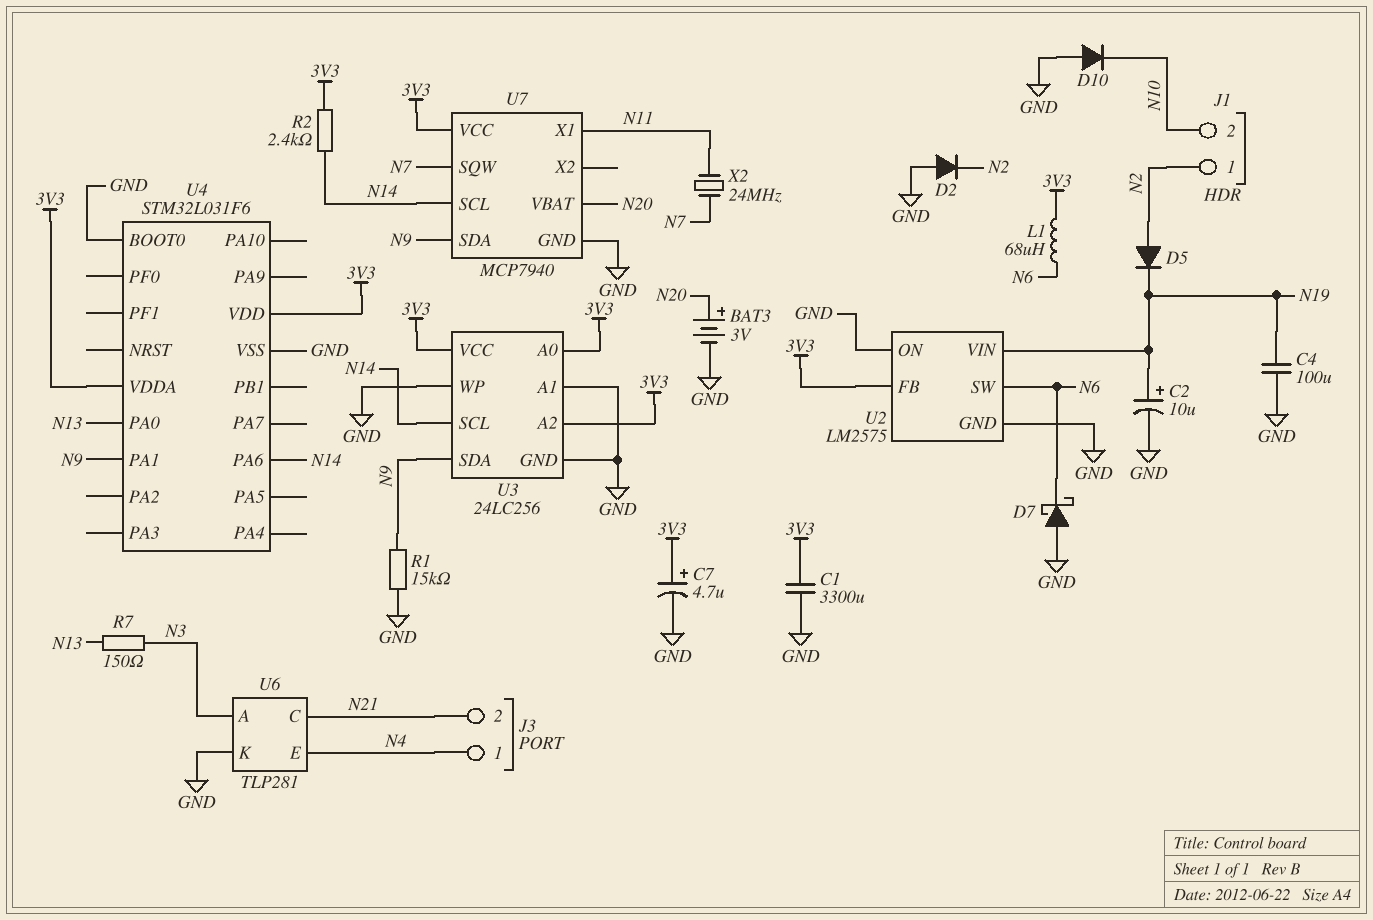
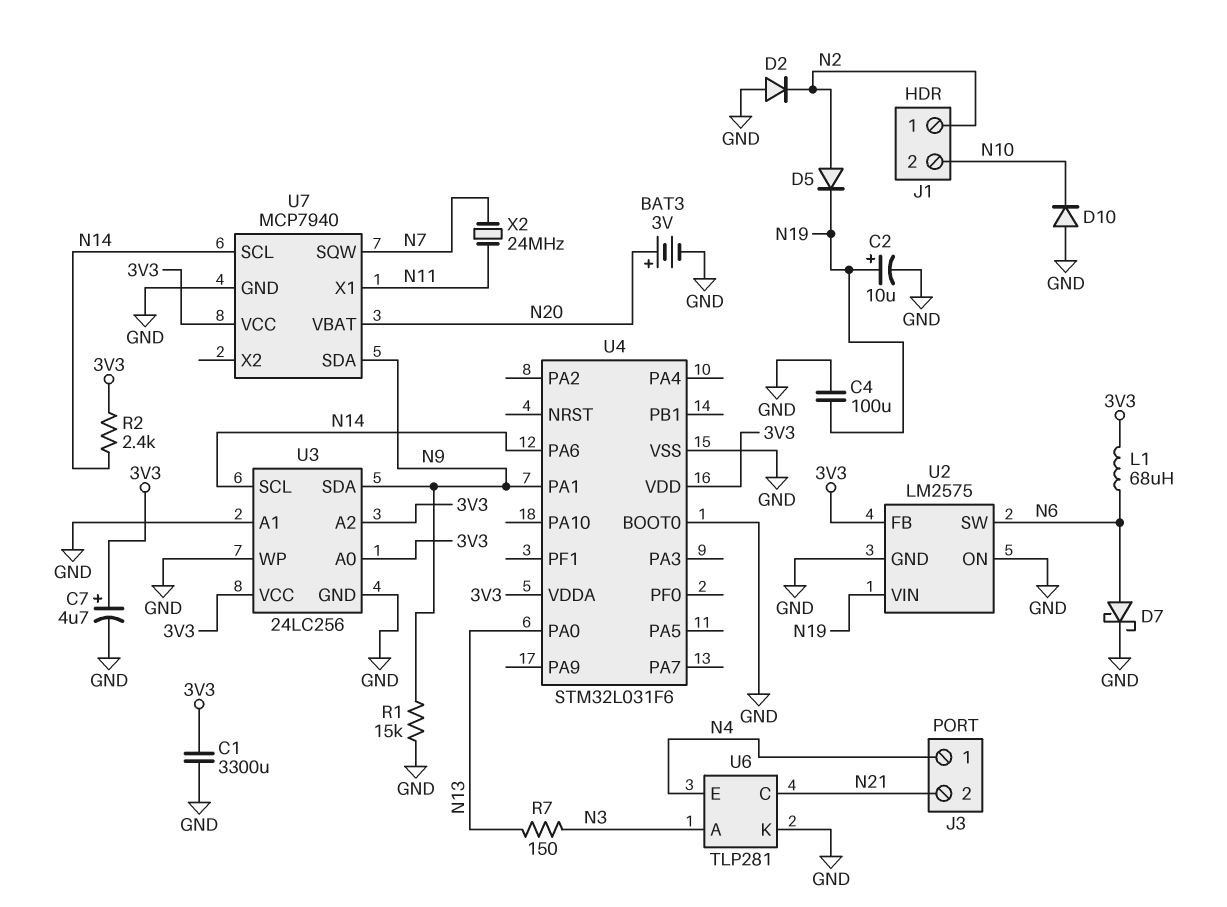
D7: schottky (A GND, K N6) -> schottky (A N6, K GND)

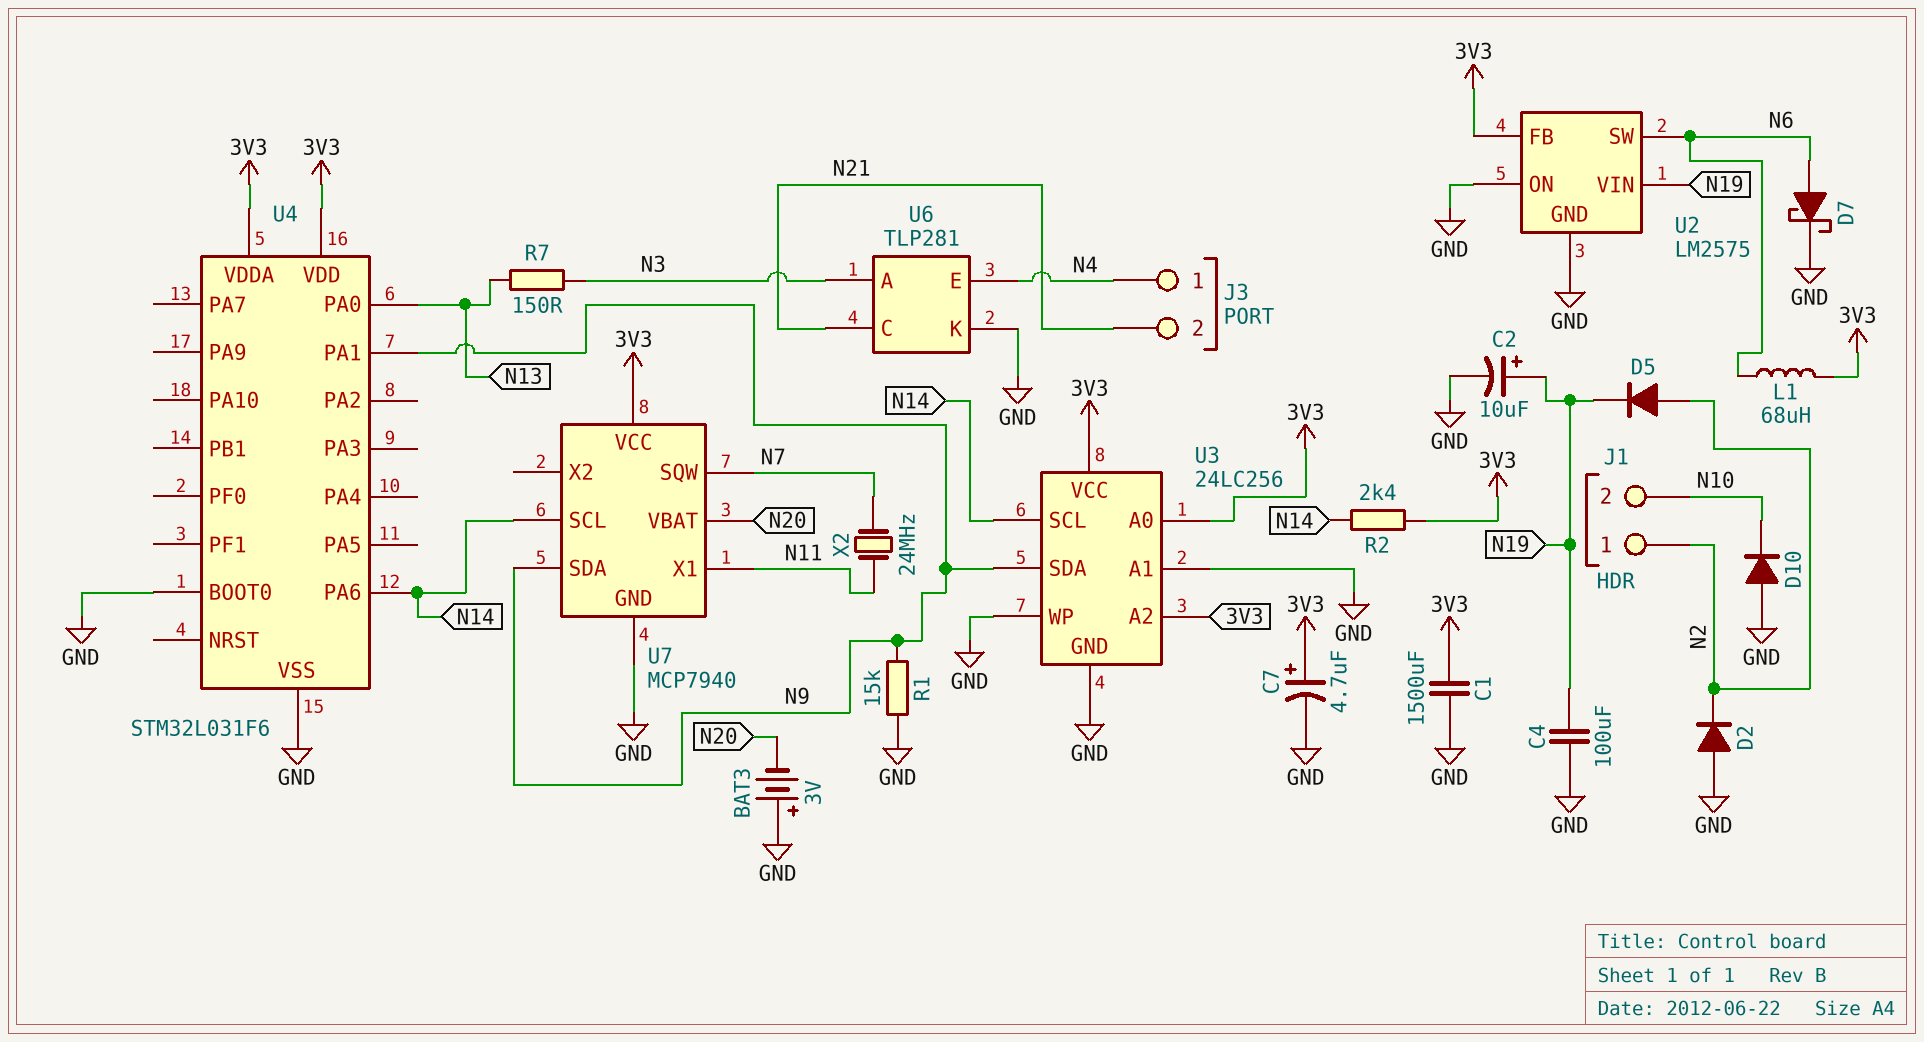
BAT3: 3V (plus N20, minus GND) -> 3V (plus GND, minus N20)
C1: 3300uF (3V3, GND) -> 1500uF (3V3, GND)

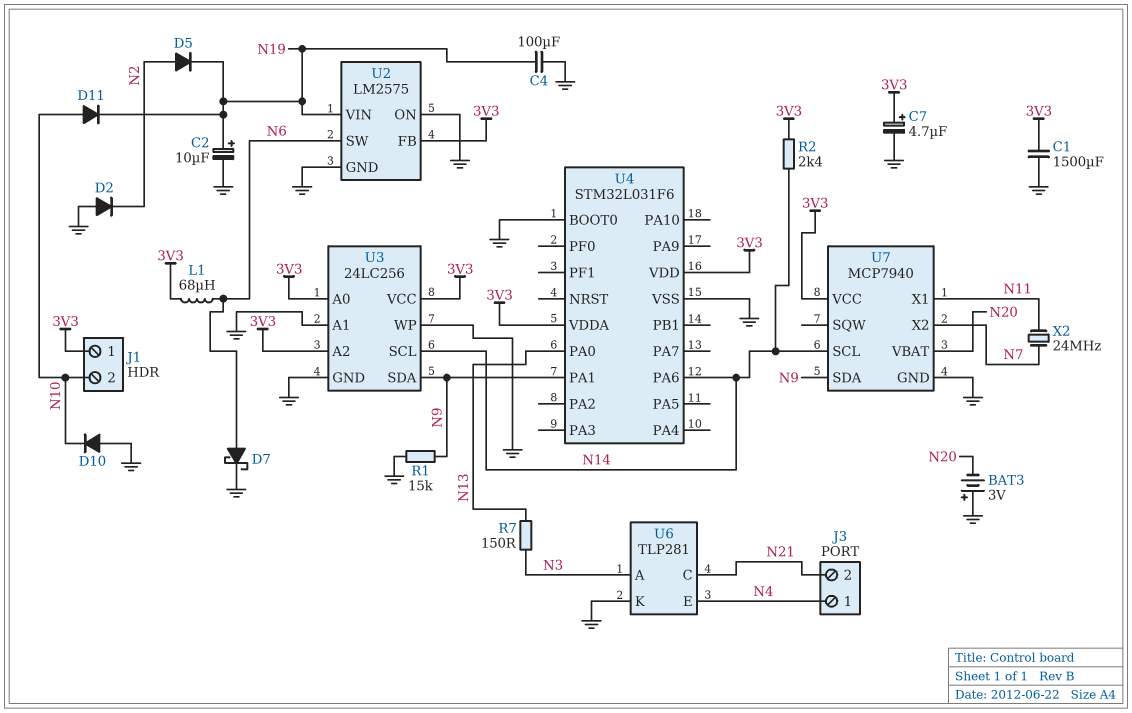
D11: none -> diode (A N10, K N19)
J1 pin 1: N2 -> 3V3
U7 pin SQW: N7 -> none
U7 pin X2: none -> N7

